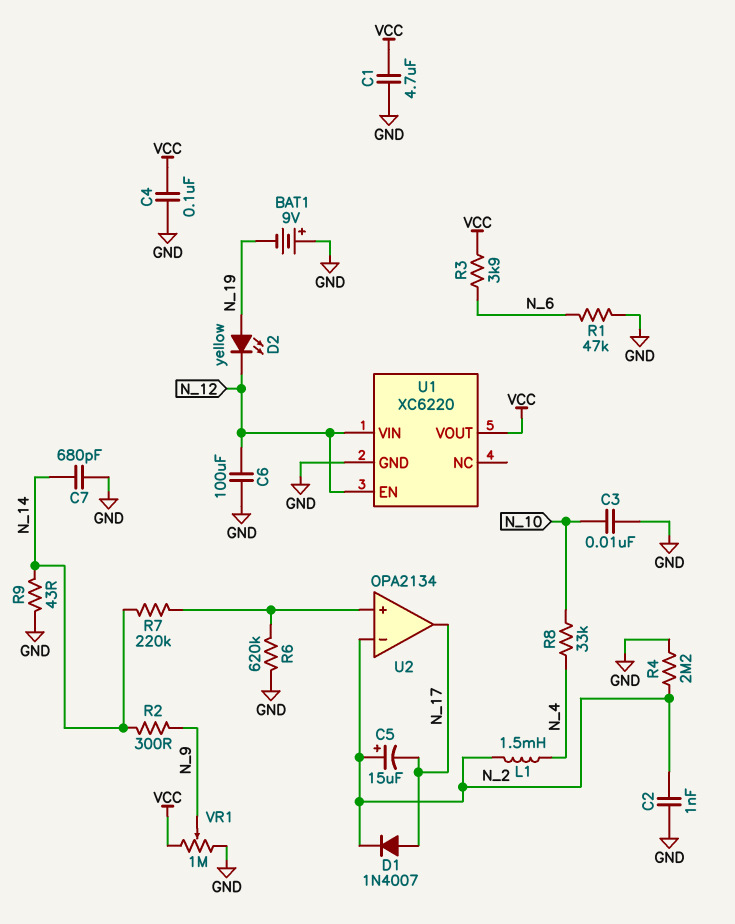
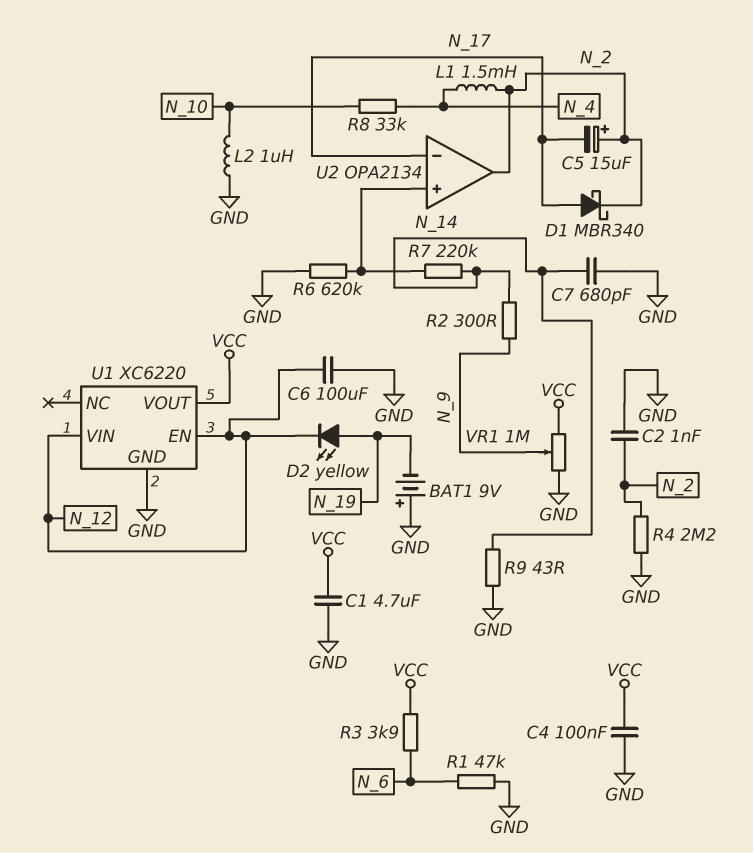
C3: 10nF (GND, N_10) -> none
D1: diode 1N4007 (A N_17, K N_2) -> schottky MBR340 (A N_17, K N_2)
L2: none -> 1uH (GND, N_10)
U2 pin in-: N_2 -> N_17
U2 pin out: N_17 -> N_2

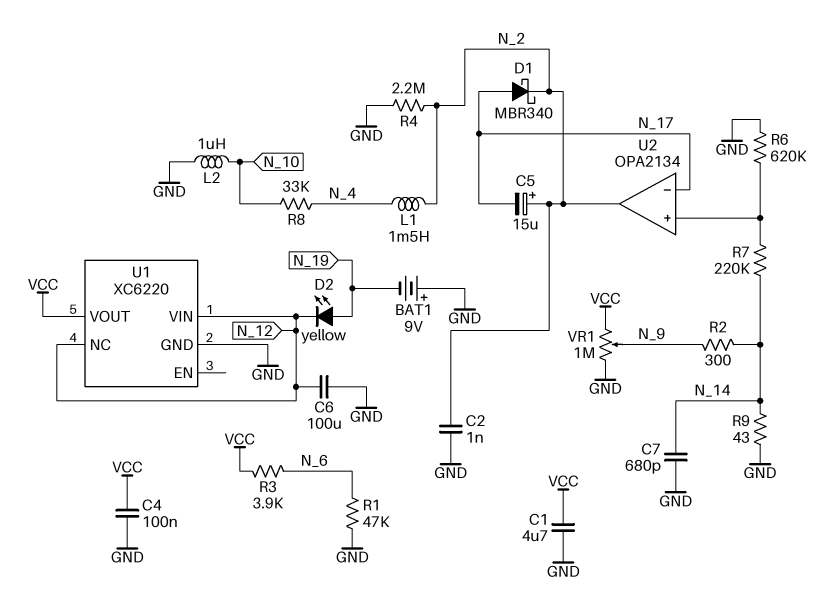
U1 pin EN: N_12 -> none
U1 pin NC: none -> N_12

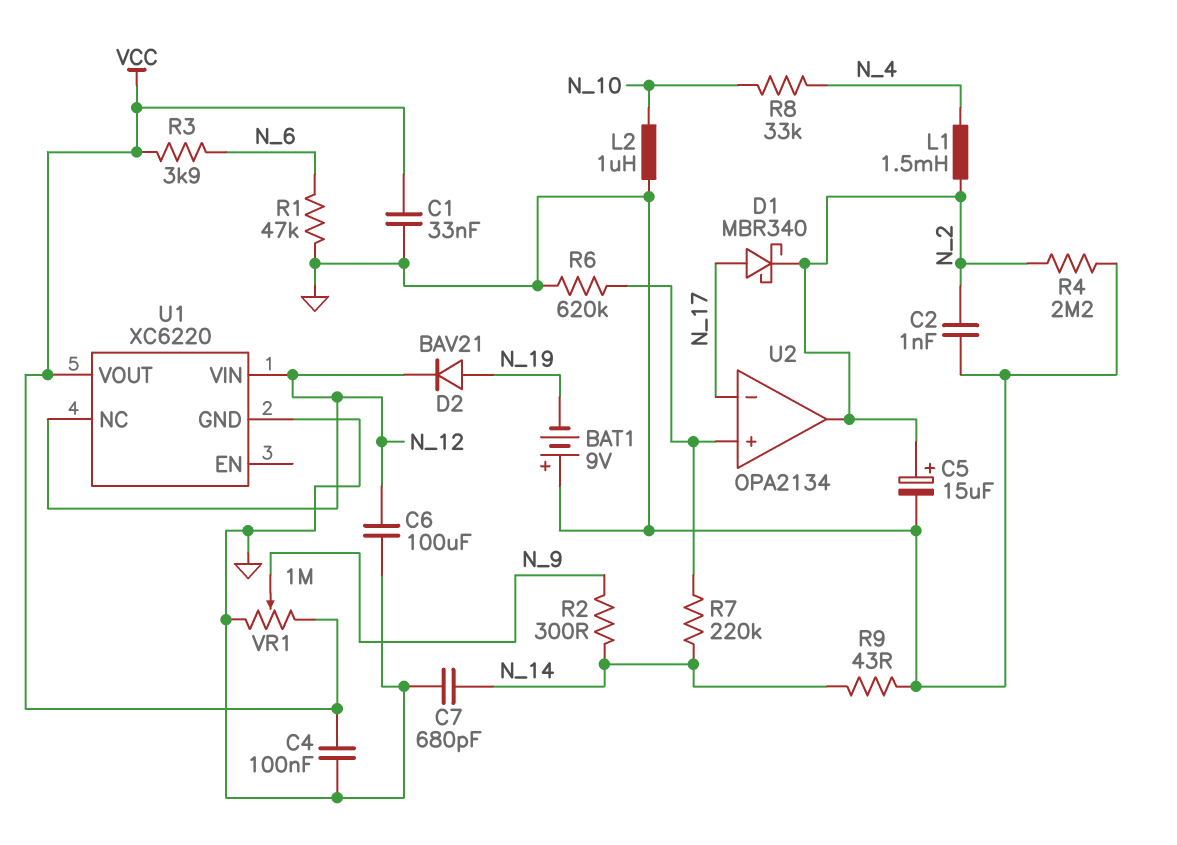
C1: 4.7uF (GND, VCC) -> 33nF (GND, VCC)
C5: 15uF (plus N_2, minus N_17) -> 15uF (plus N_2, minus GND)
D2: LED yellow (A N_19, K N_12) -> diode BAV21 (A N_19, K N_12)

